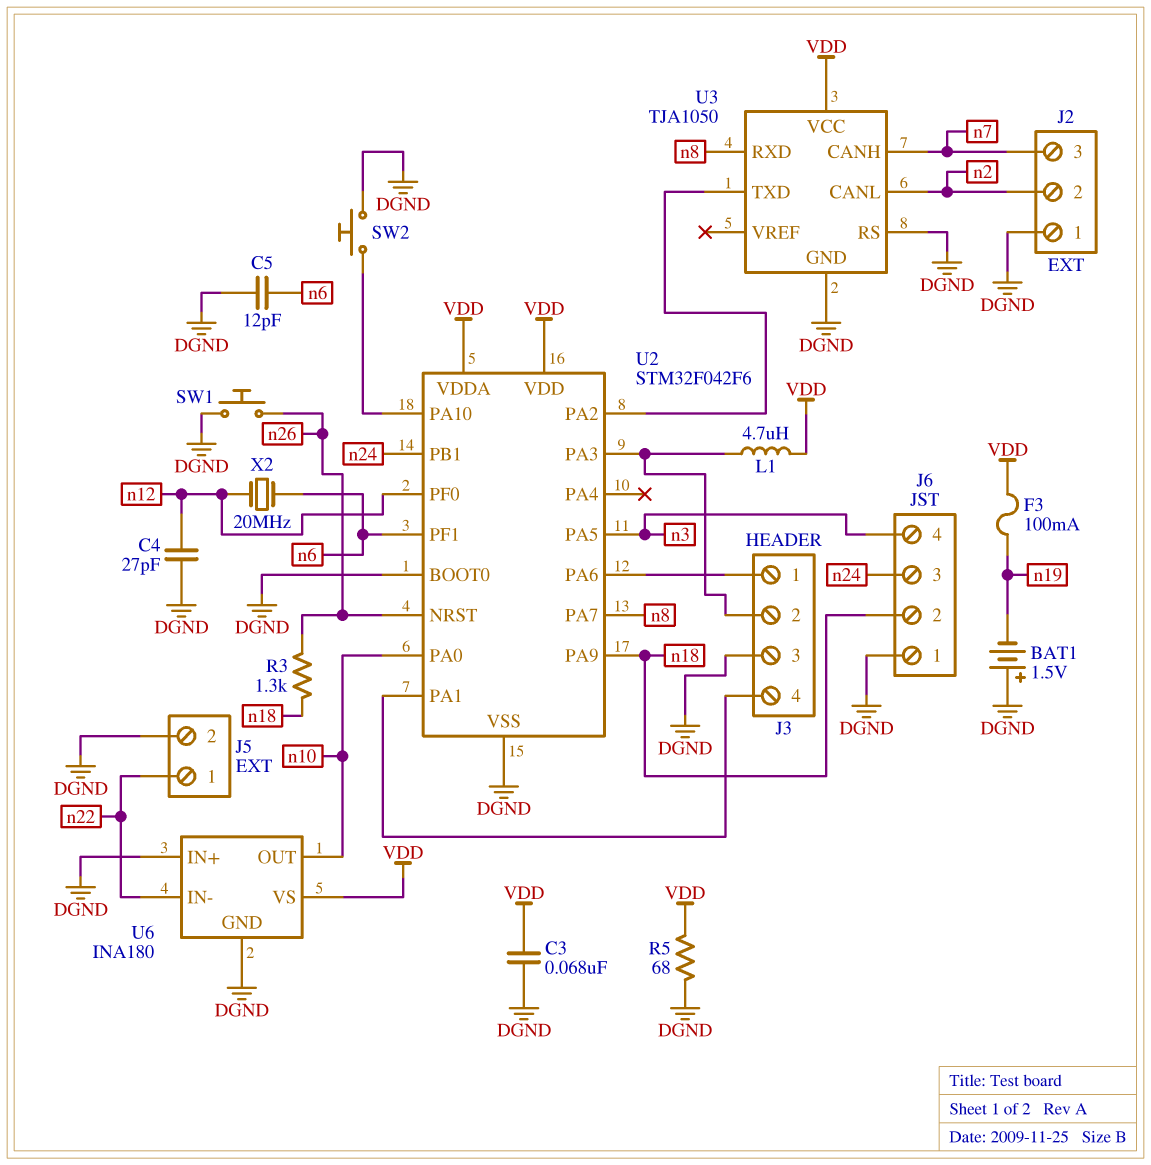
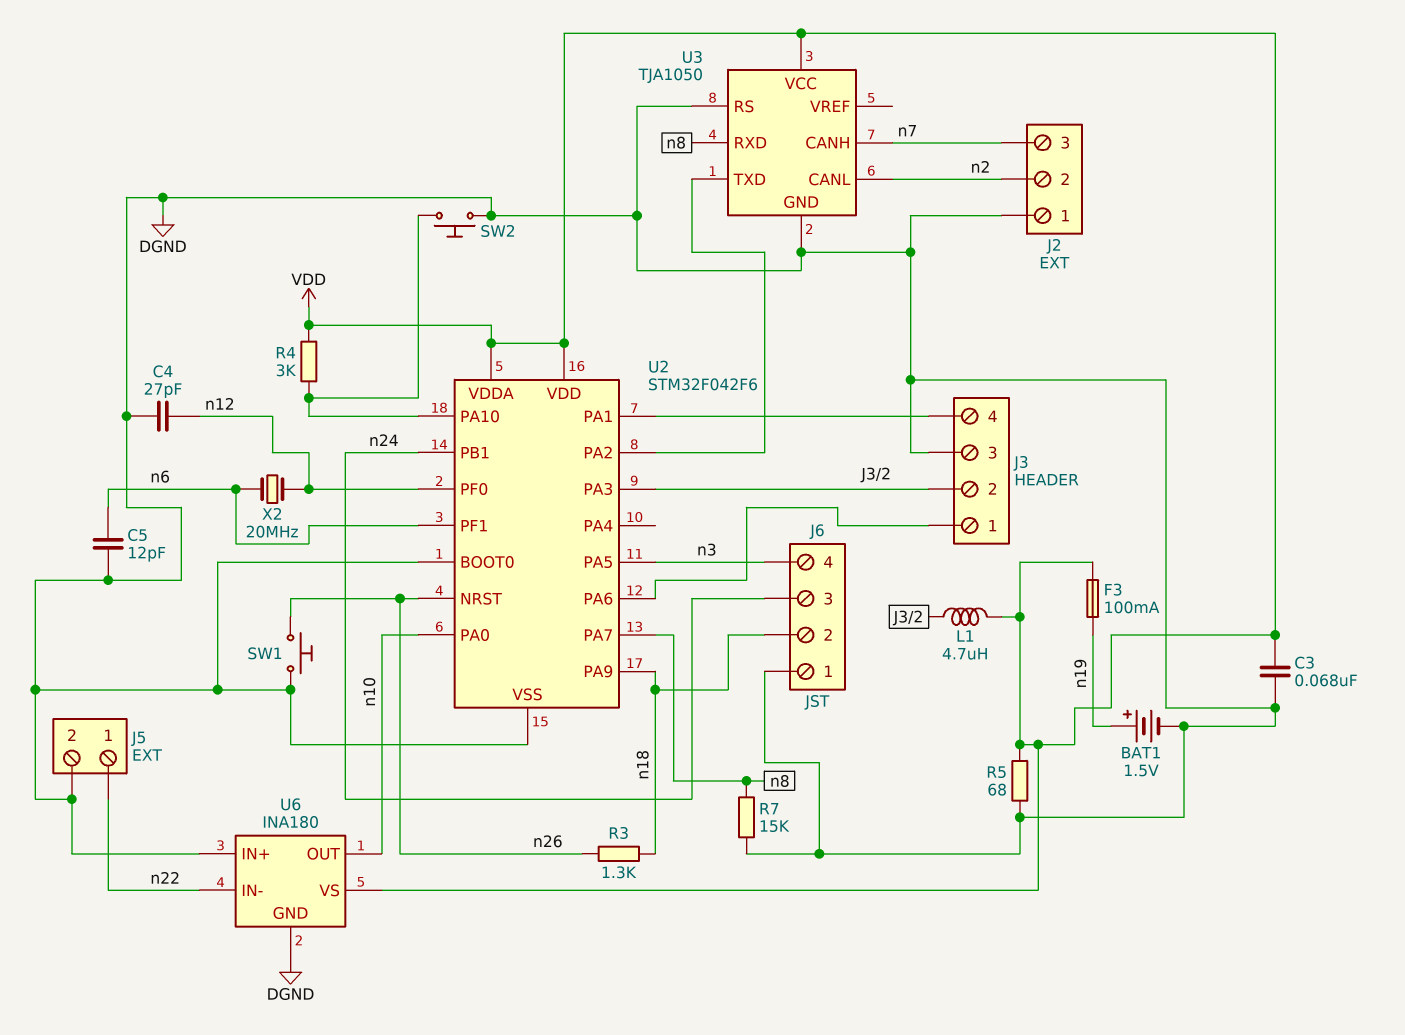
BAT1: 1.5V (plus DGND, minus n19) -> 1.5V (plus n19, minus DGND)
R4: none -> 3k (U2/PA10, VDD)
R7: none -> 15k (DGND, n8)

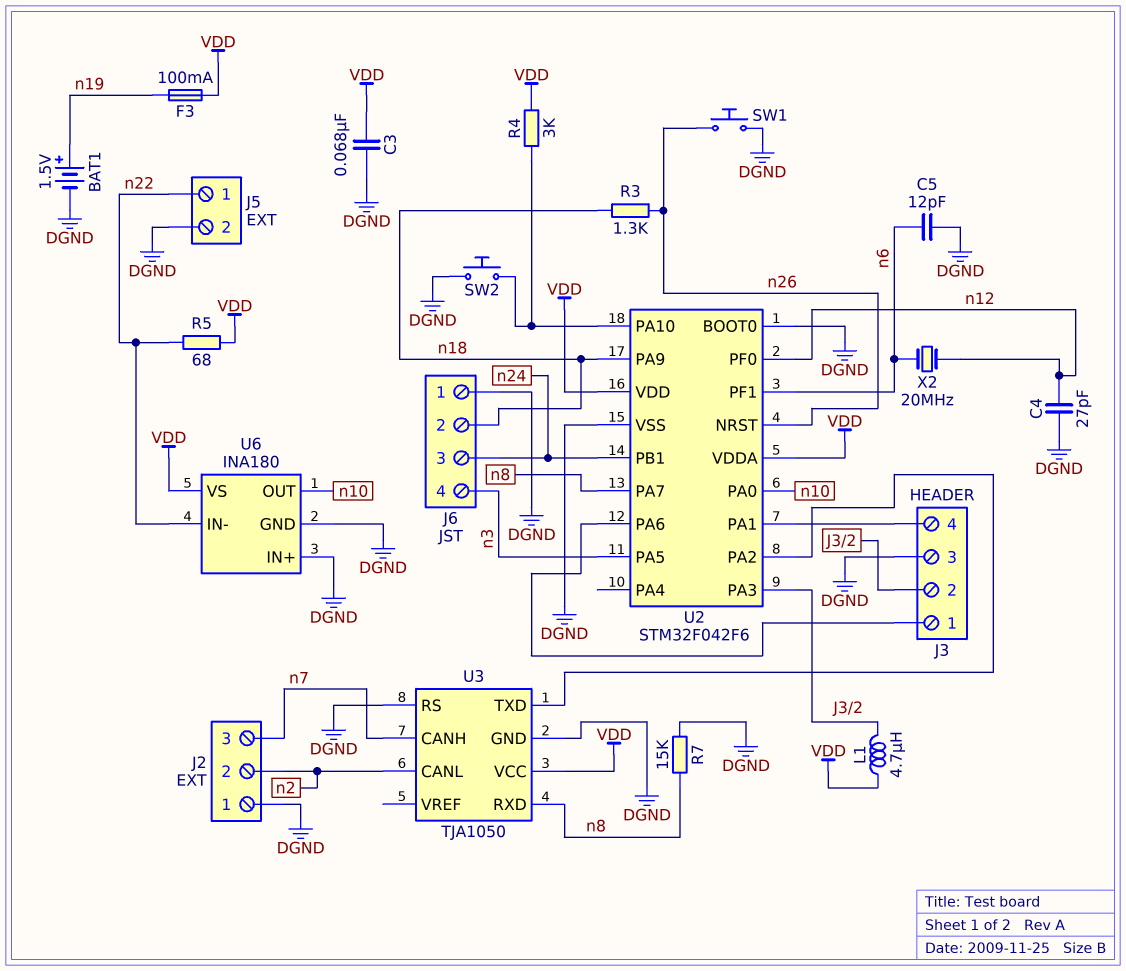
R5: 68 (DGND, VDD) -> 68 (VDD, n22)

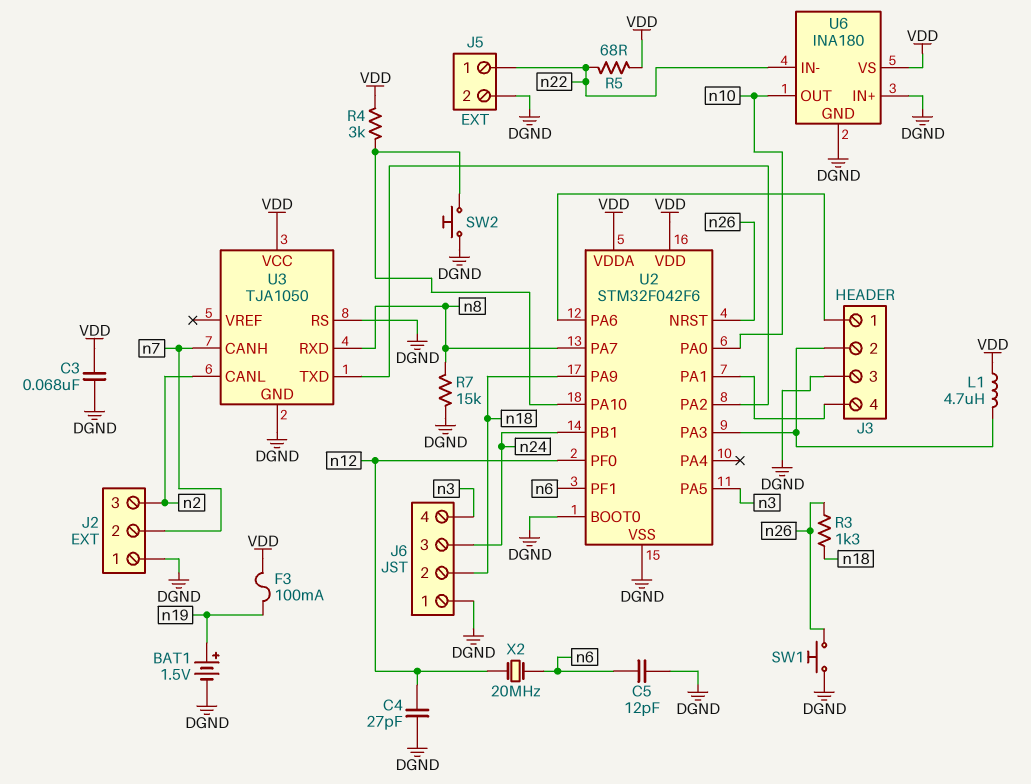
J2 pin 2: n2 -> n7
J2 pin 3: n7 -> n2

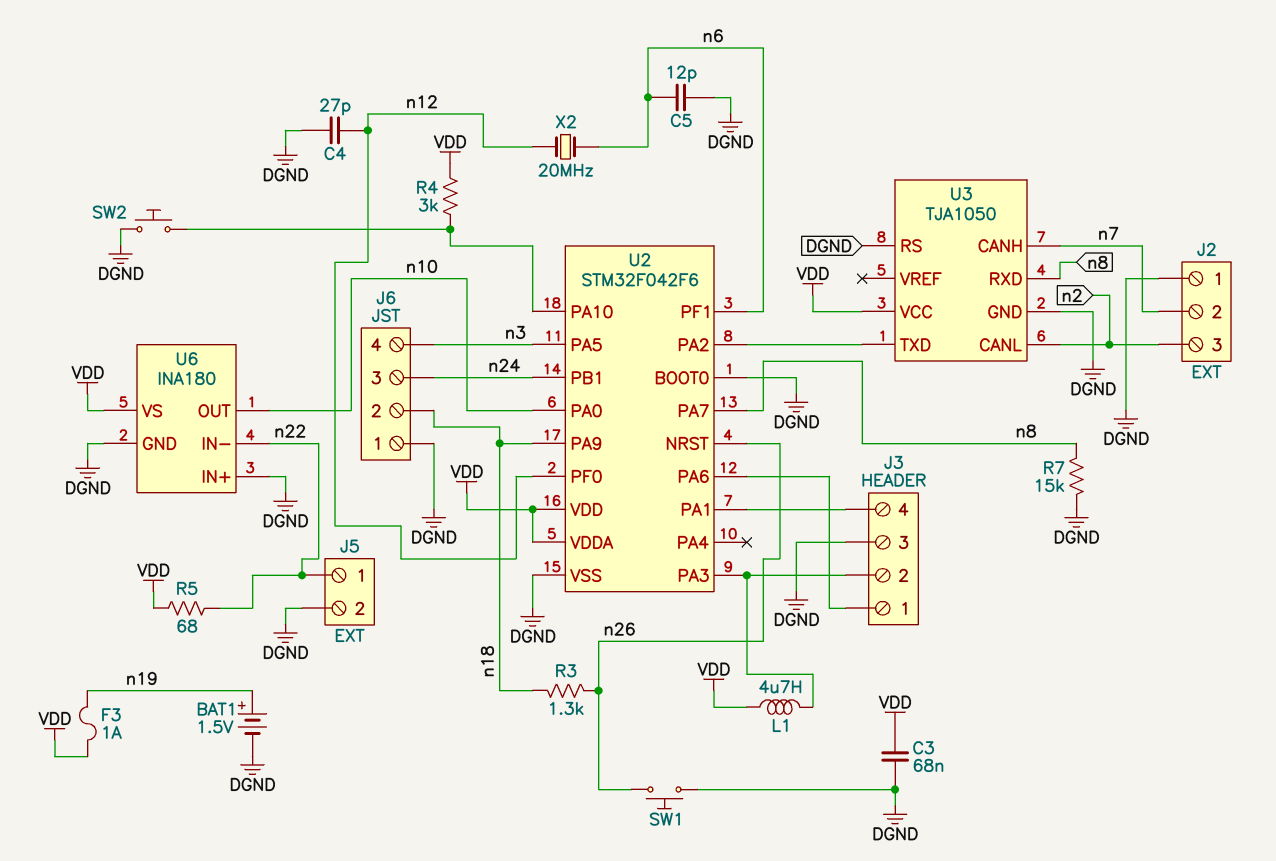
F3: 100mA (VDD, n19) -> 1A (VDD, n19)

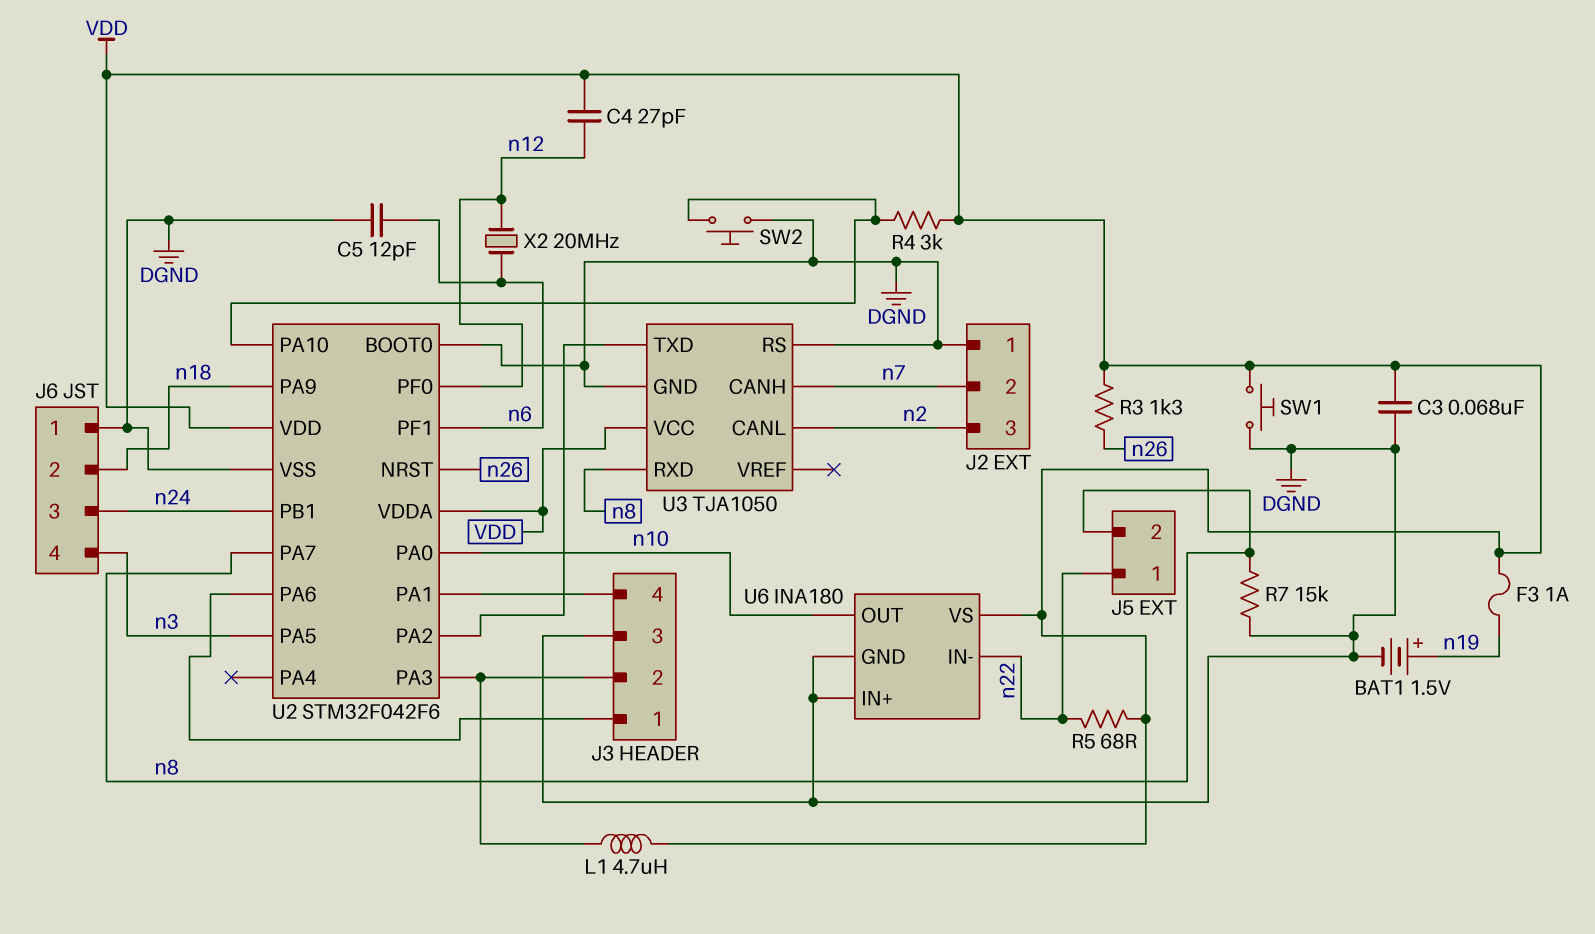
C4: 27pF (DGND, n12) -> 27pF (VDD, n12)
J5 pin 2: DGND -> n8
R3: 1.3k (n18, n26) -> 1.3k (VDD, n26)
SW1: button (DGND, n26) -> button (DGND, VDD)

